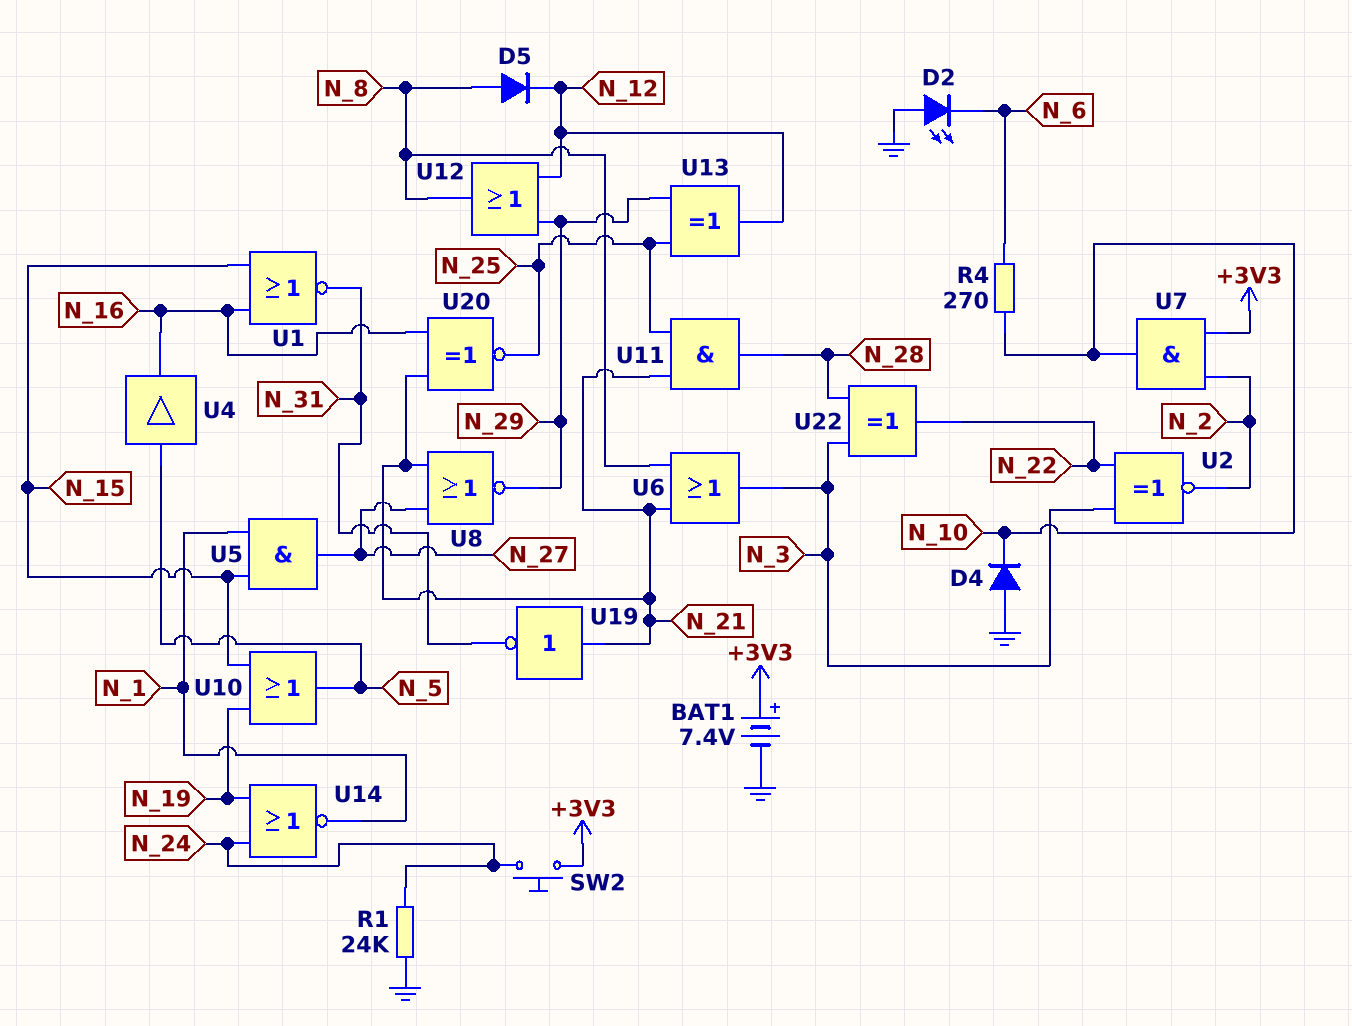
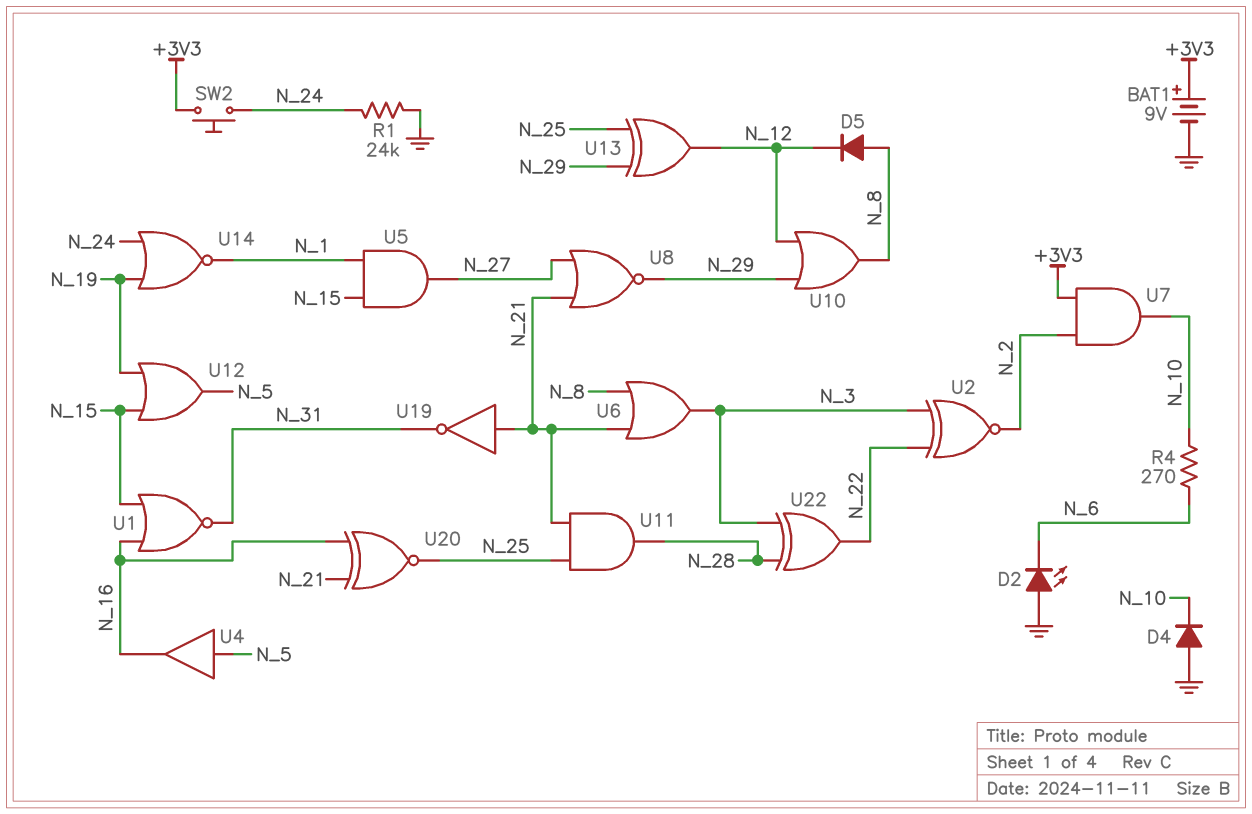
BAT1: 7.4V (plus +3V3, minus GND) -> 9V (plus +3V3, minus GND)
U10: OR (in N_15, in N_19, out N_5) -> OR (in N_12, in N_29, out N_8)
U12: OR (in N_12, in N_29, out N_8) -> OR (in N_15, in N_19, out N_5)

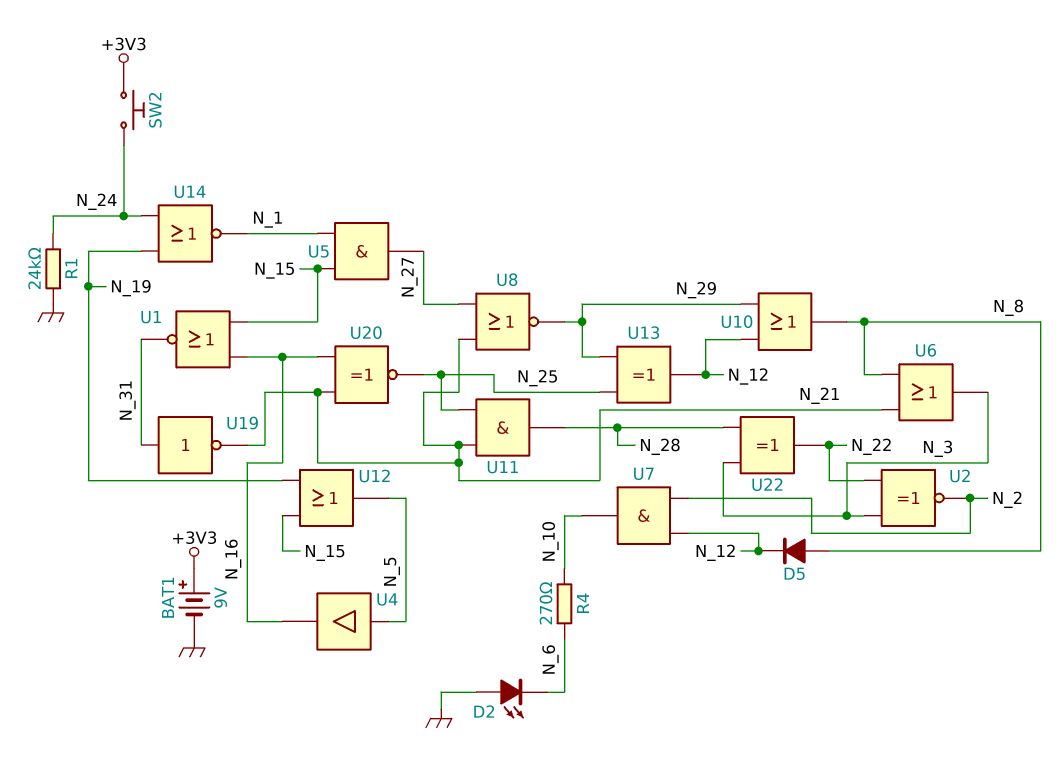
D4: diode (A GND, K N_10) -> none
U7: AND (in +3V3, in N_2, out N_10) -> AND (in N_2, in N_12, out N_10)
U19: NOT (in N_21, out N_31) -> NOT (in N_31, out N_21)

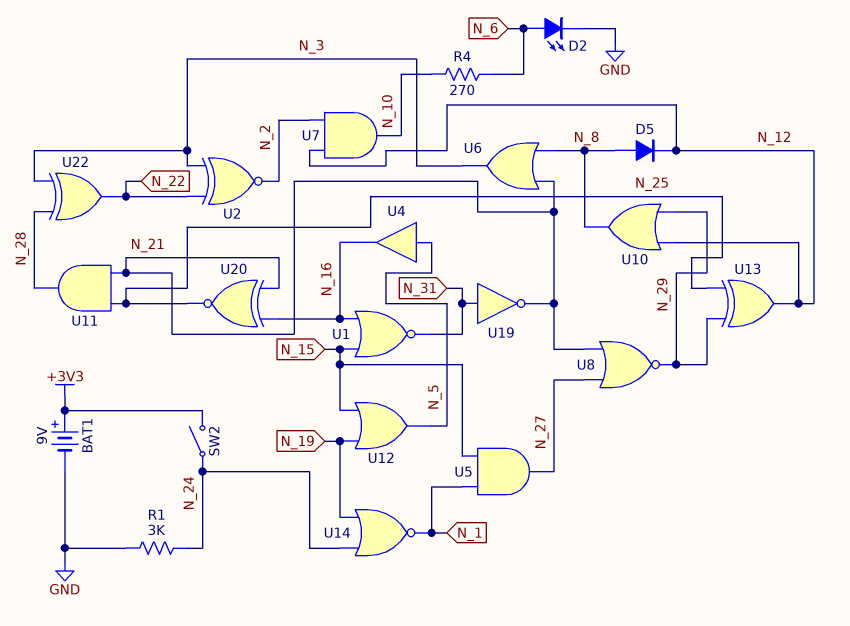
D2: LED (A GND, K N_6) -> LED (A N_6, K GND)
R1: 24k (GND, N_24) -> 3k (GND, N_24)
SW2: button (+3V3, N_24) -> switch (+3V3, N_24)

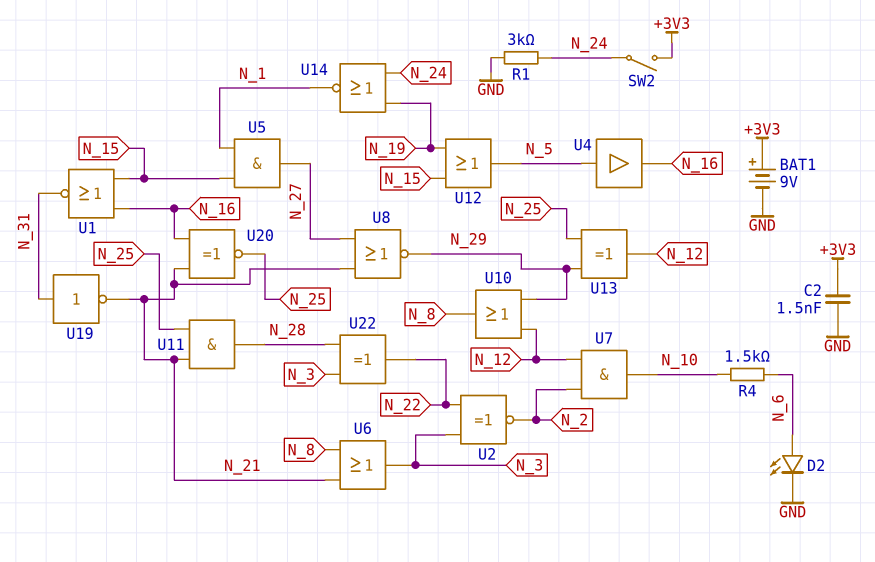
C2: none -> 1.5nF (+3V3, GND)
D5: diode (A N_8, K N_12) -> none
R4: 270 (N_6, N_10) -> 1.5k (N_6, N_10)

